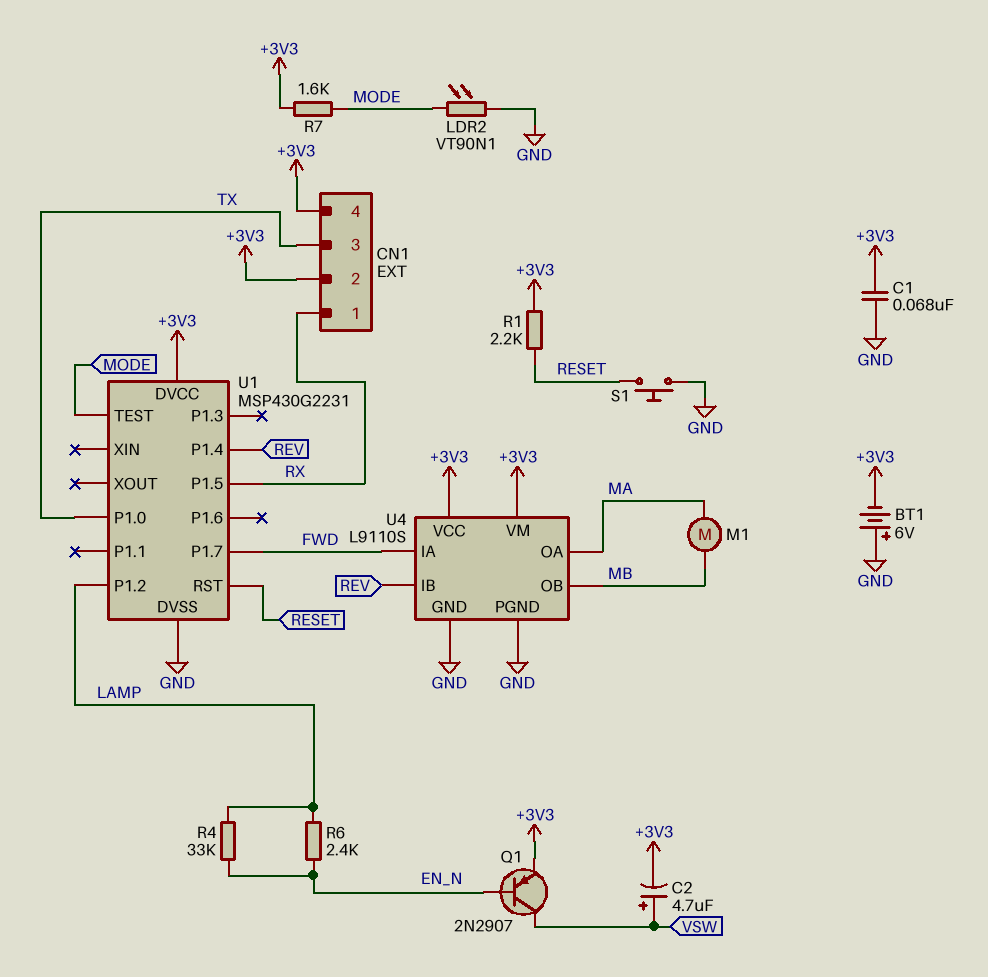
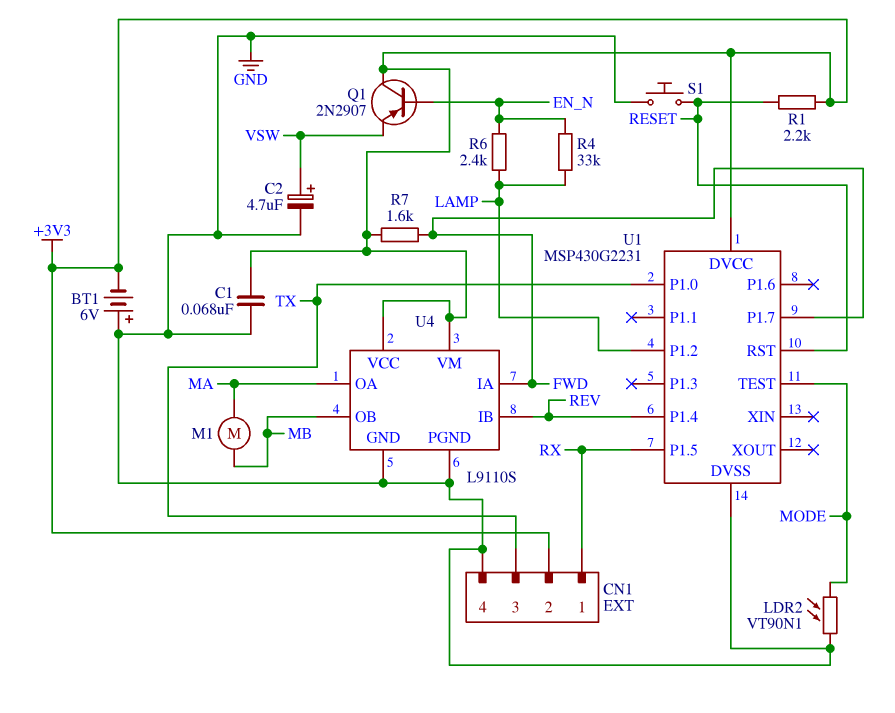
C2: 4.7uF (plus VSW, minus +3V3) -> 4.7uF (plus VSW, minus GND)
CN1 pin 4: +3V3 -> GND
Q1: PNP 2N2907 (B EN_N, C VSW, E +3V3) -> PNP 2N2907 (B EN_N, C +3V3, E VSW)
R7: 1.6k (+3V3, MODE) -> 1.6k (+3V3, FWD)

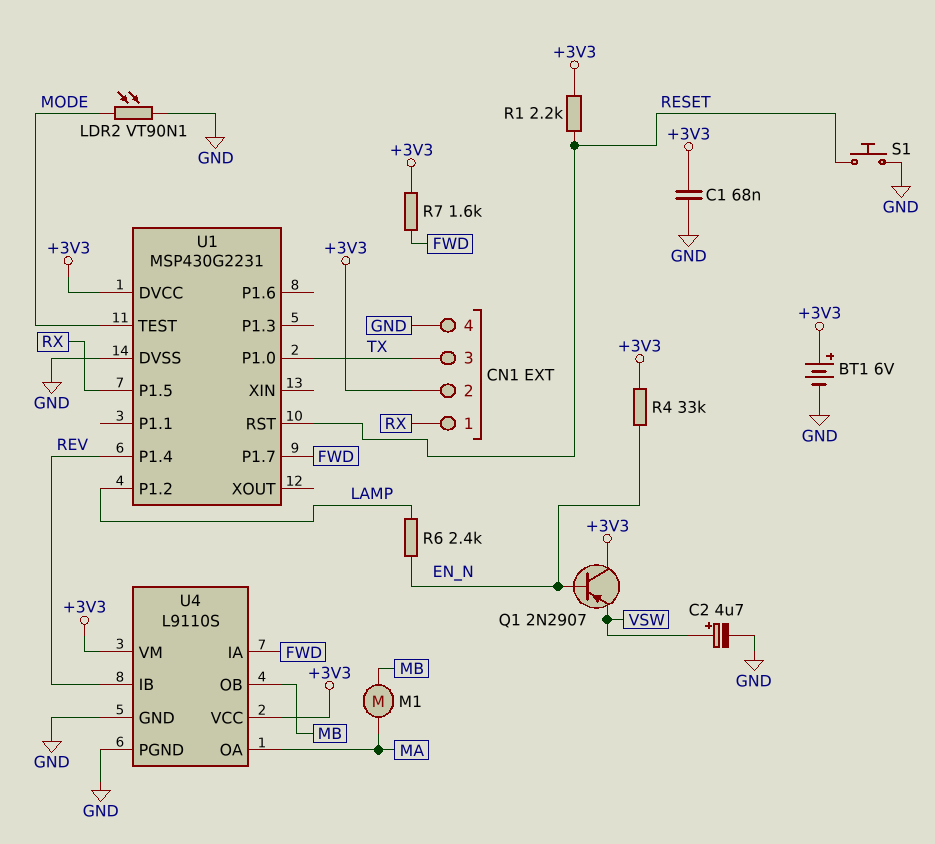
BT1: 6V (plus GND, minus +3V3) -> 6V (plus +3V3, minus GND)
R4: 33k (EN_N, LAMP) -> 33k (+3V3, EN_N)

